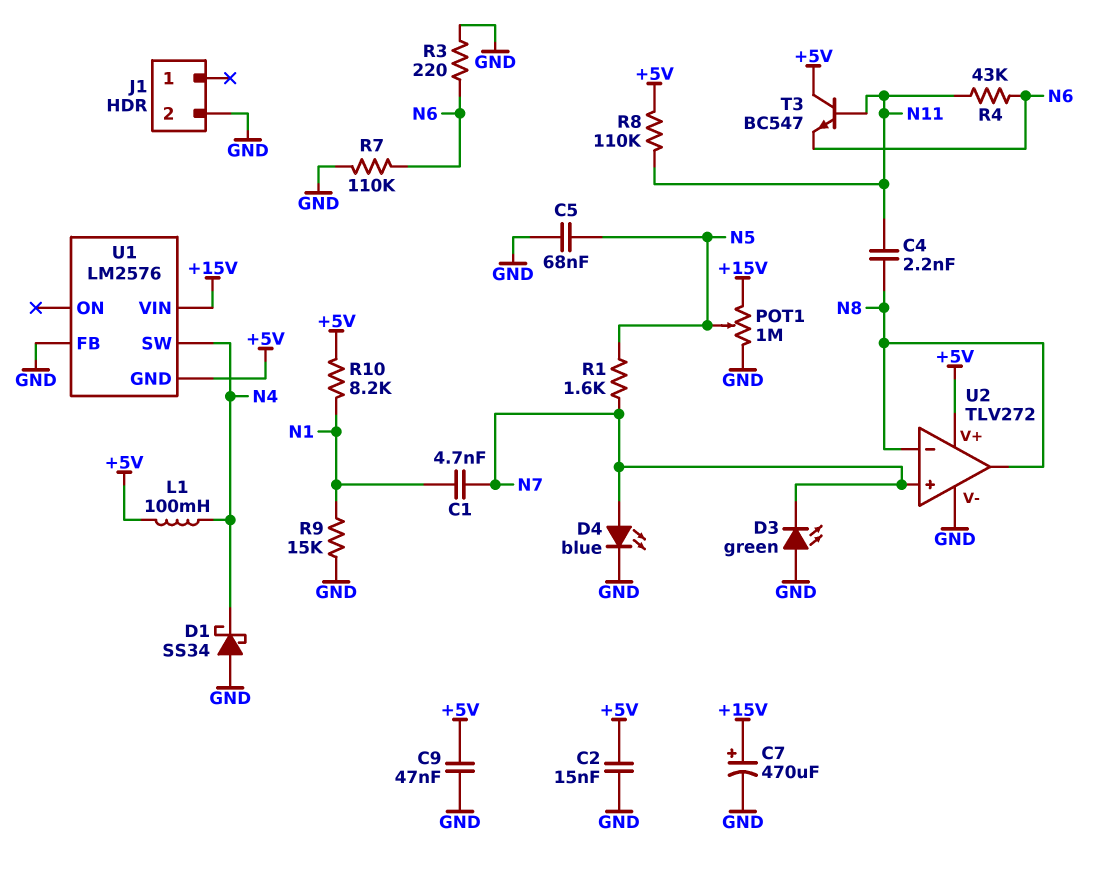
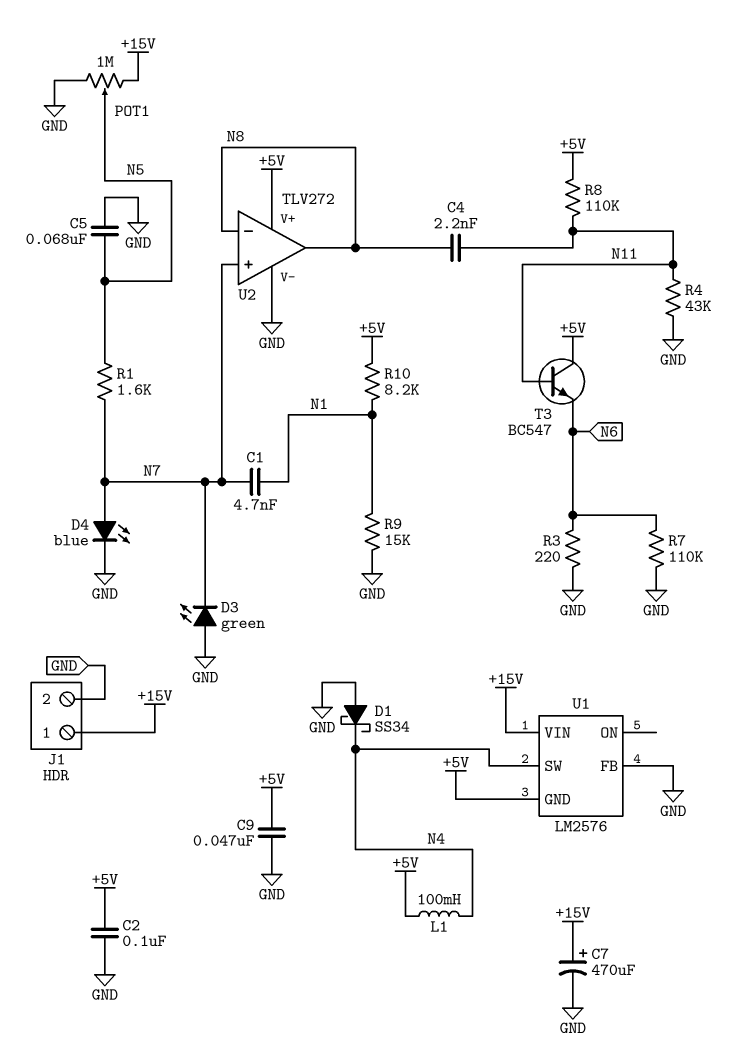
C2: 15nF (+5V, GND) -> 100nF (+5V, GND)
J1 pin 1: none -> +15V
R4: 43k (N6, N11) -> 43k (GND, N11)

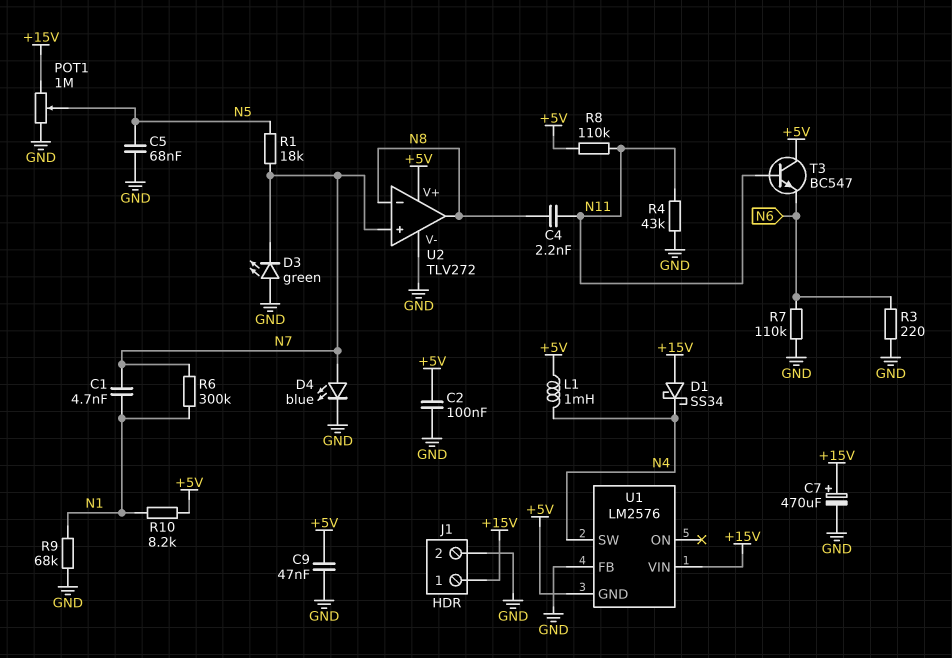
D1: schottky SS34 (A GND, K N4) -> schottky SS34 (A +15V, K N4)
L1: 100mH (+5V, N4) -> 1mH (+5V, N4)
R1: 1.6k (N5, N7) -> 18k (N5, N7)
R6: none -> 300k (N1, N7)
R9: 15k (GND, N1) -> 68k (GND, N1)

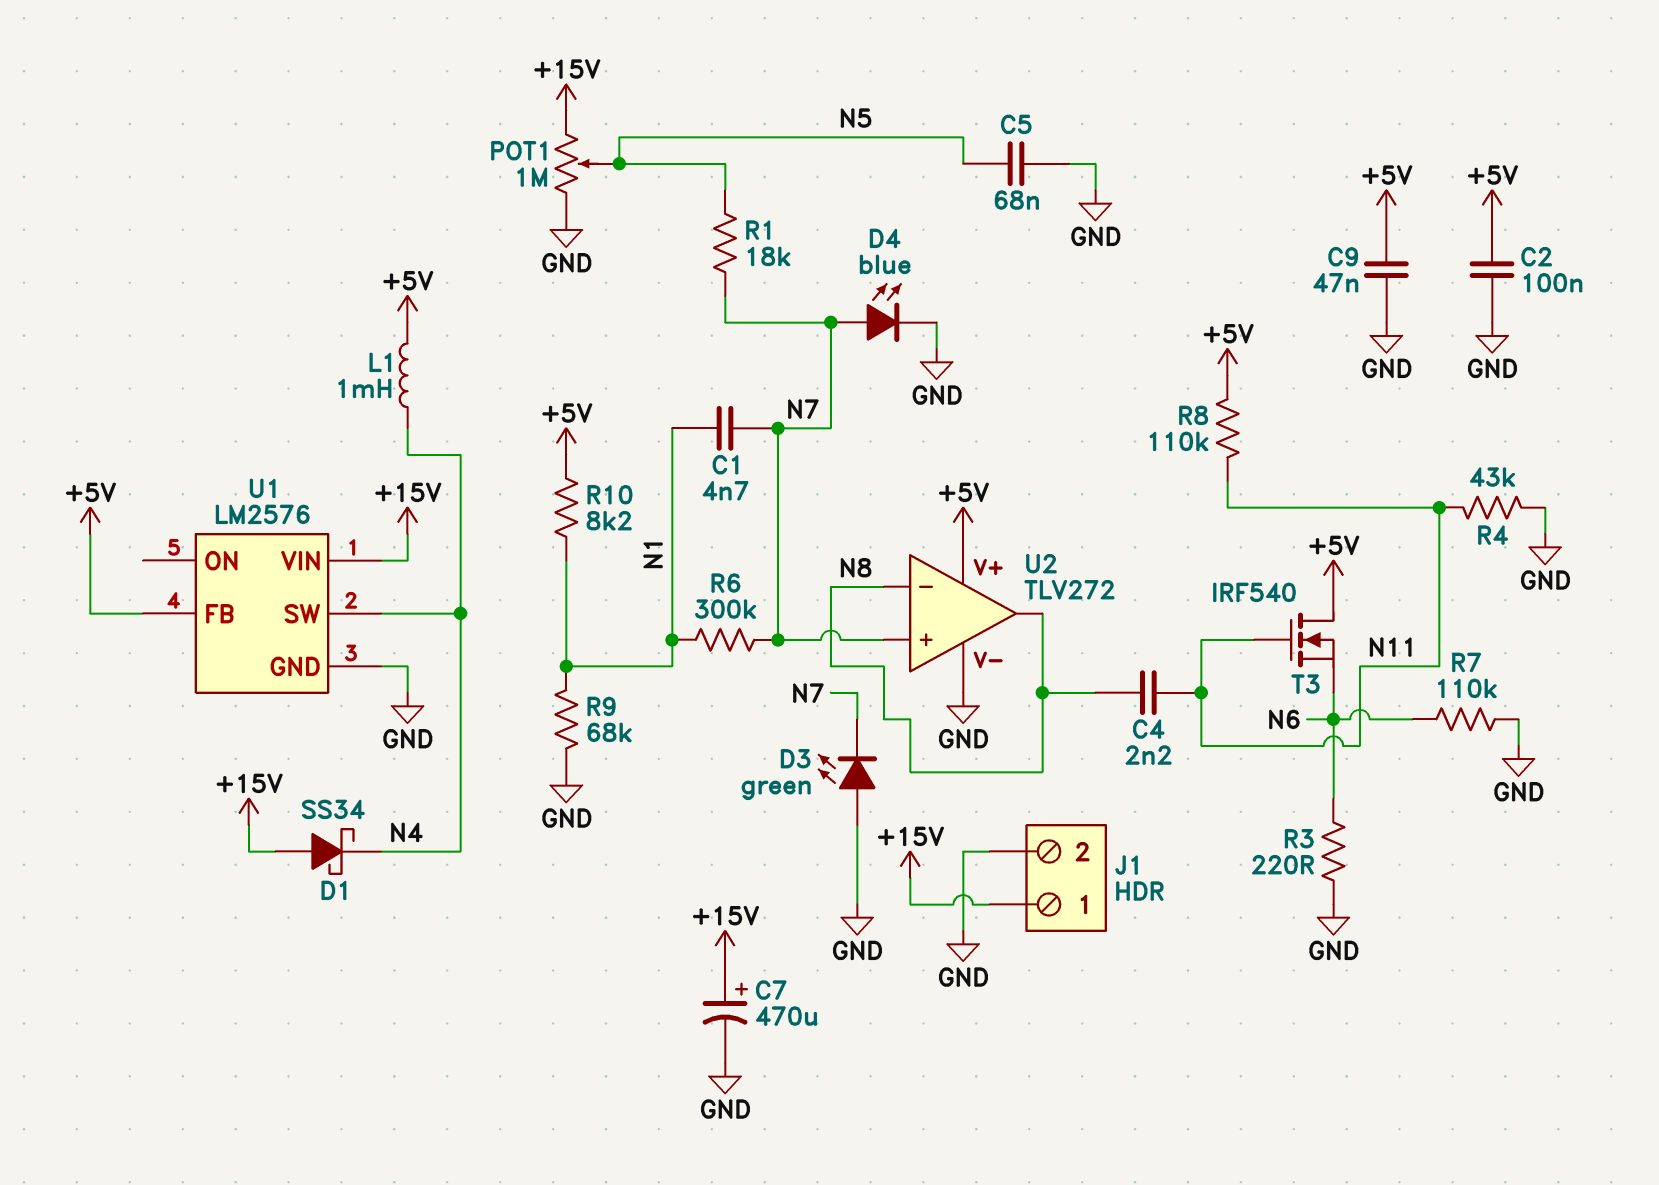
T3: NPN BC547 (B N11, C +5V, E N6) -> NMOS IRF540 (G N11, D +5V, S N6)
U1 pin FB: GND -> +5V
U1 pin GND: +5V -> GND

